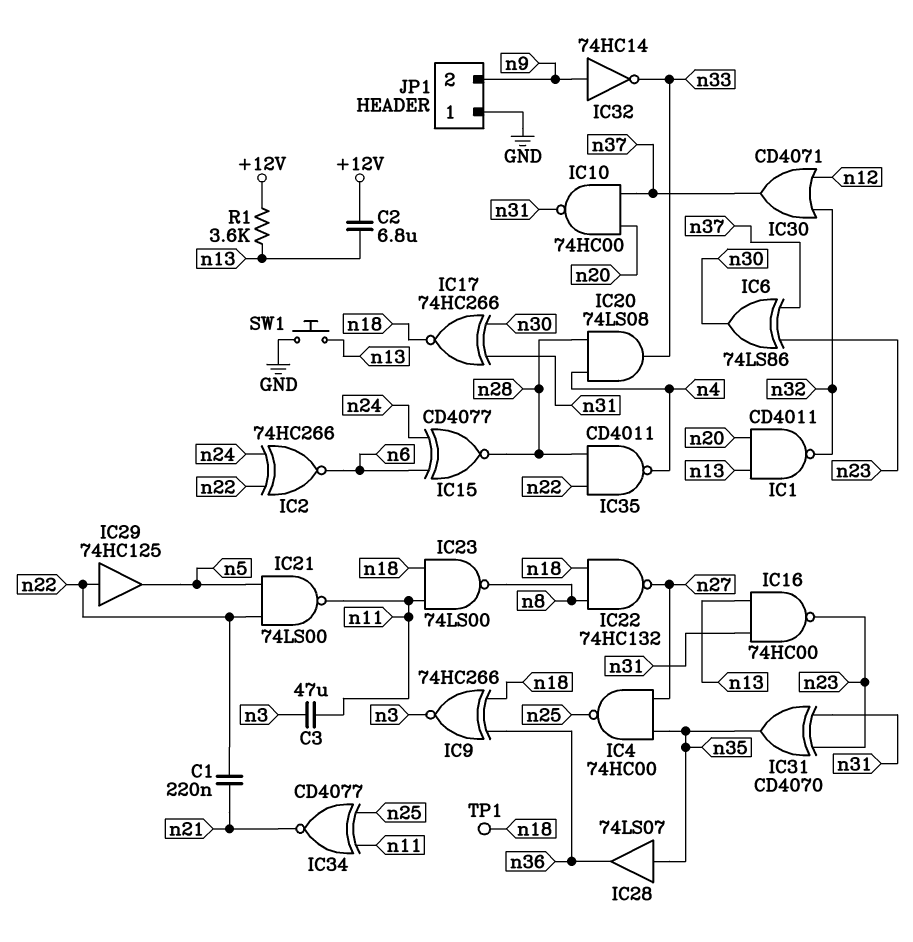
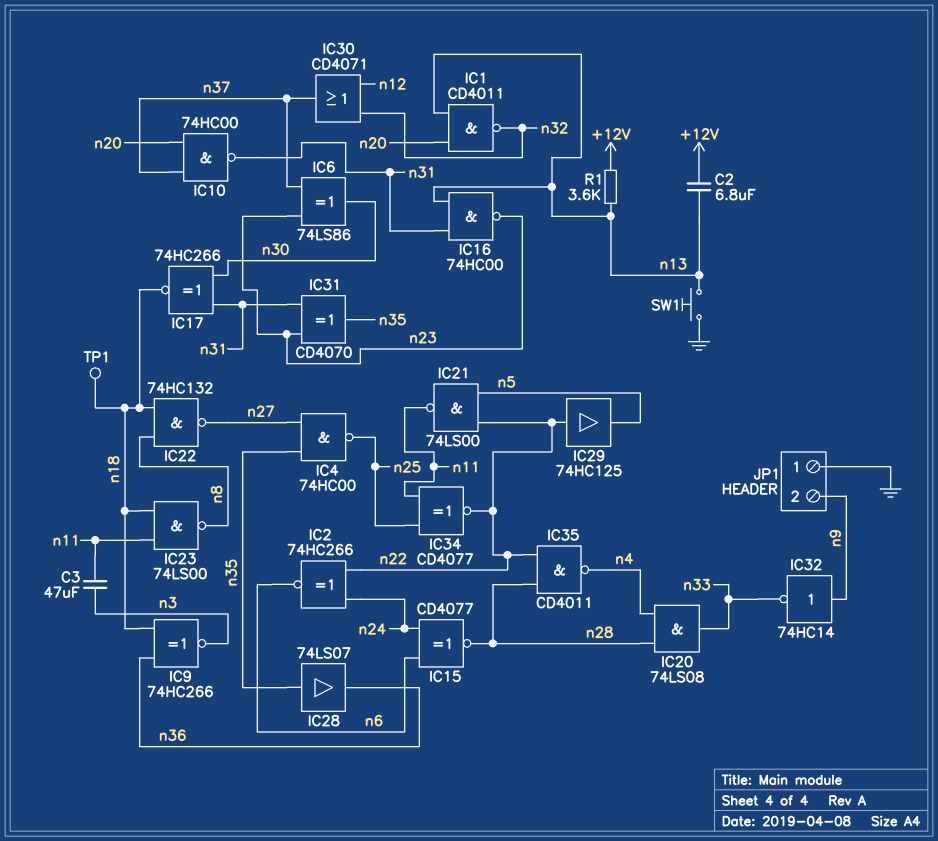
C1: 220nF (n21, n22) -> none
IC34: XNOR CD4077 (in n11, in n25, out n21) -> XNOR CD4077 (in n11, in n25, out n22)

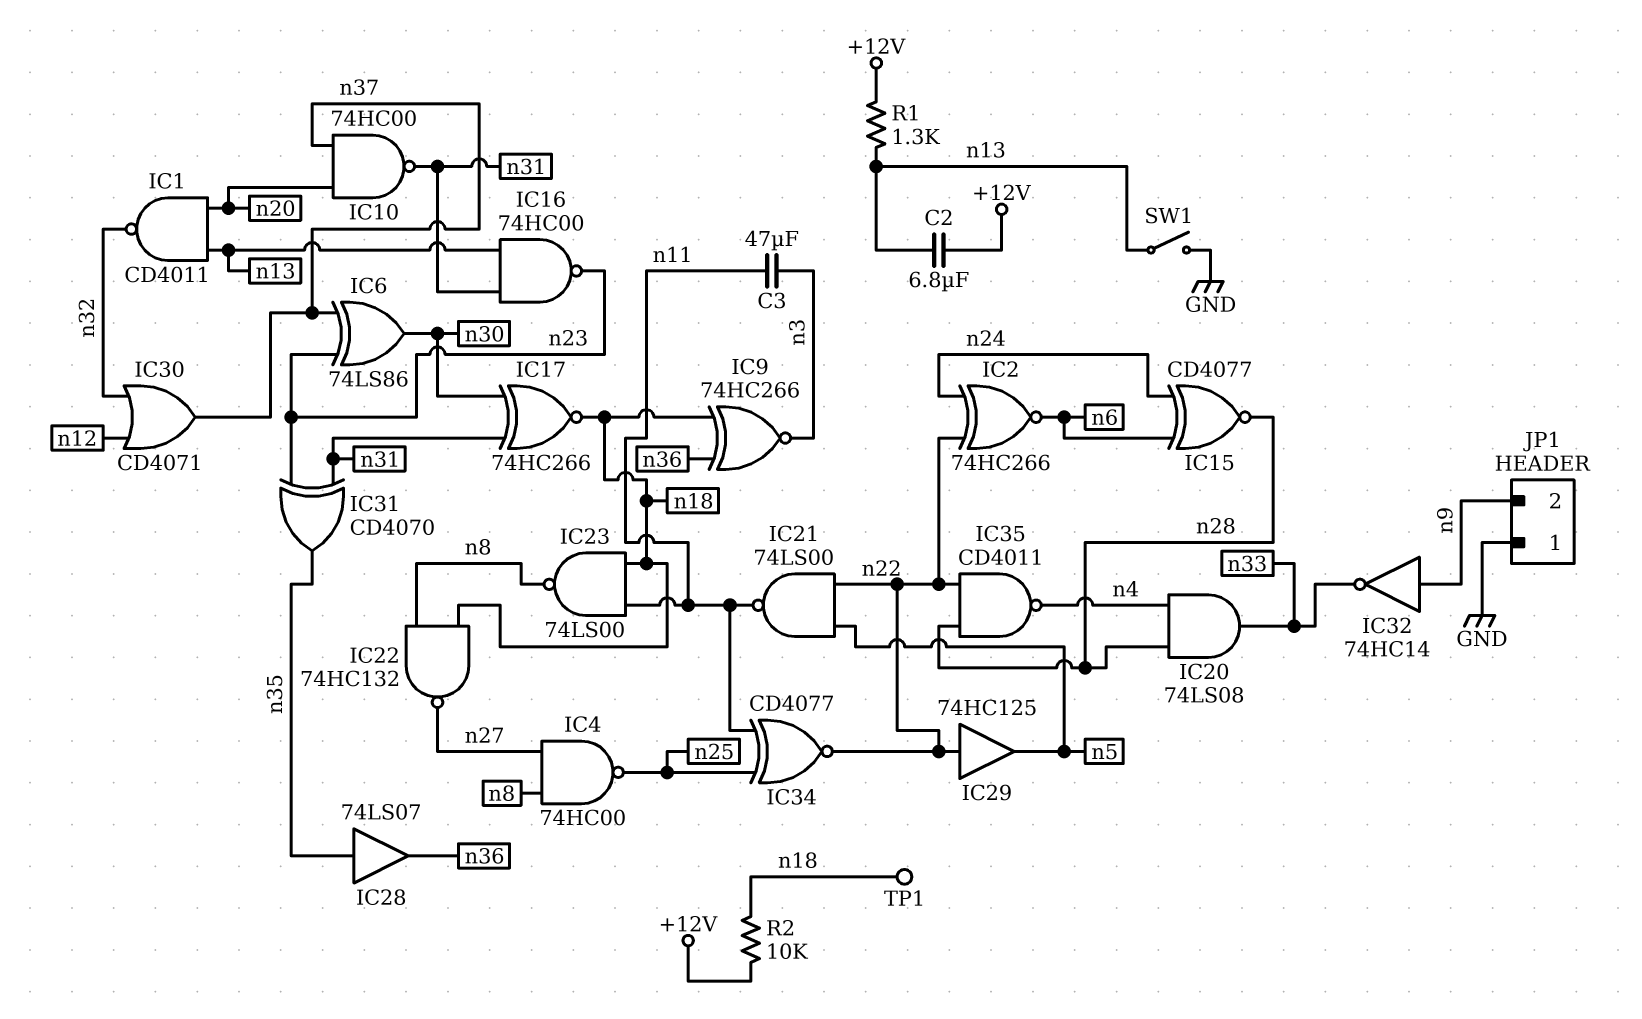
IC4: NAND 74HC00 (in n27, in n35, out n25) -> NAND 74HC00 (in n8, in n27, out n25)
R1: 3.6k (+12V, n13) -> 1.3k (+12V, n13)
R2: none -> 10k (+12V, n18)
SW1: button (GND, n13) -> switch (GND, n13)

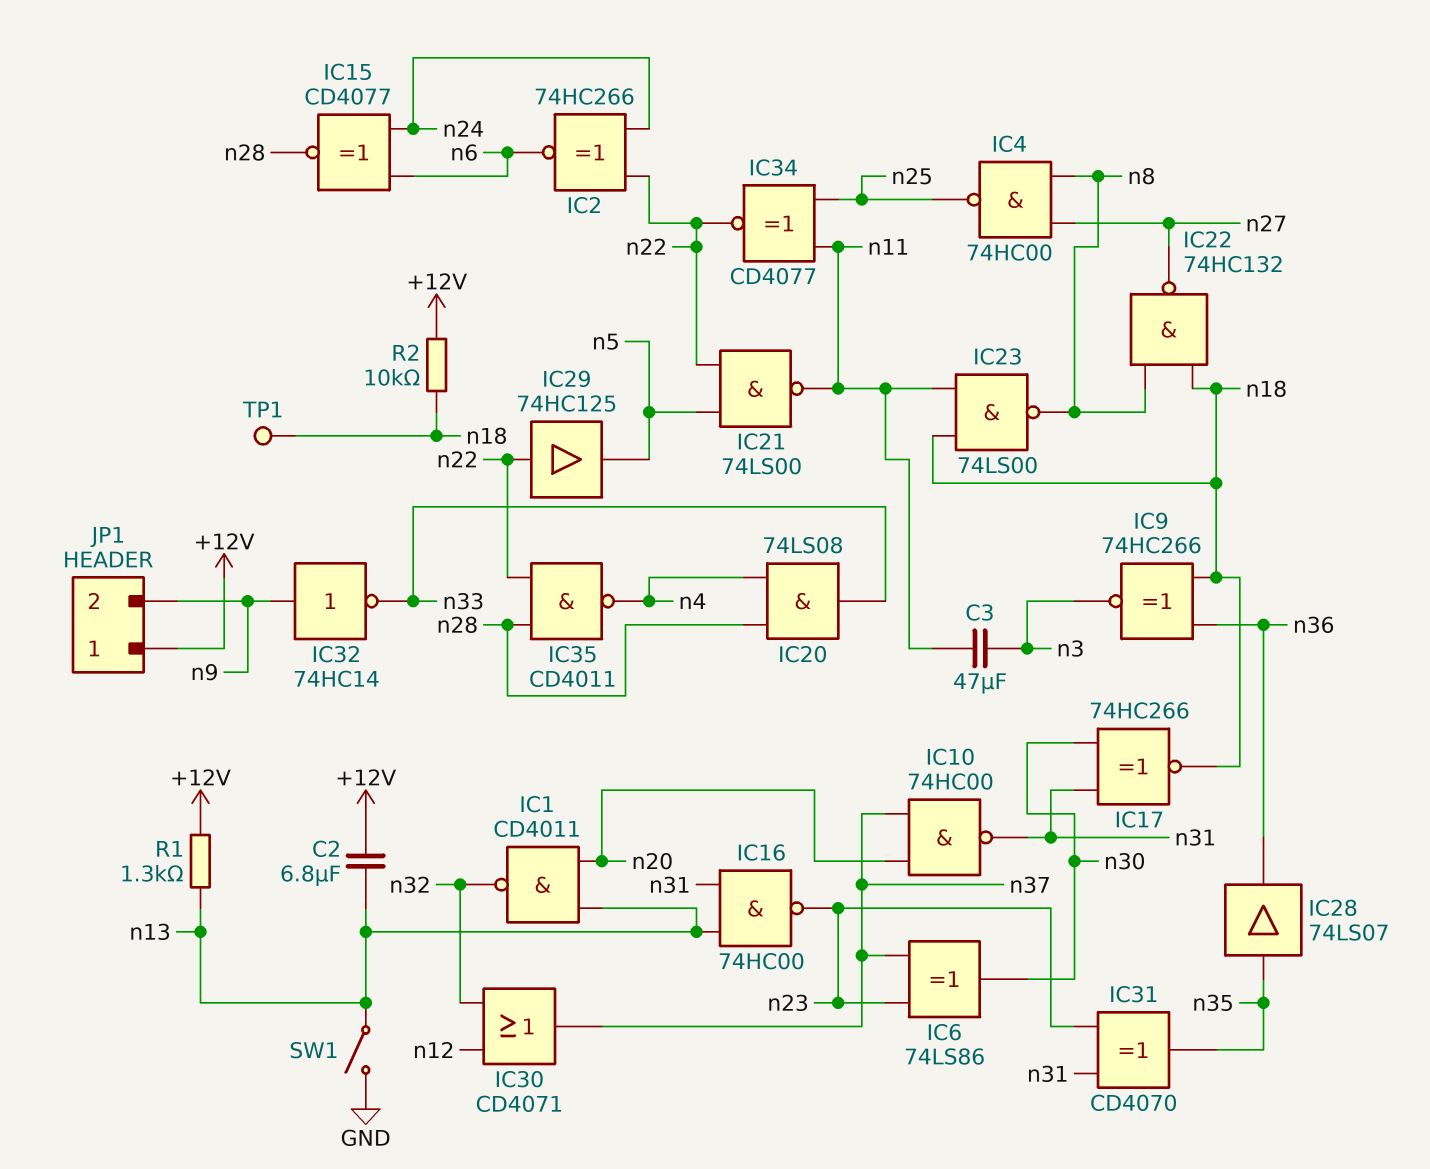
JP1 pin 1: GND -> +12V

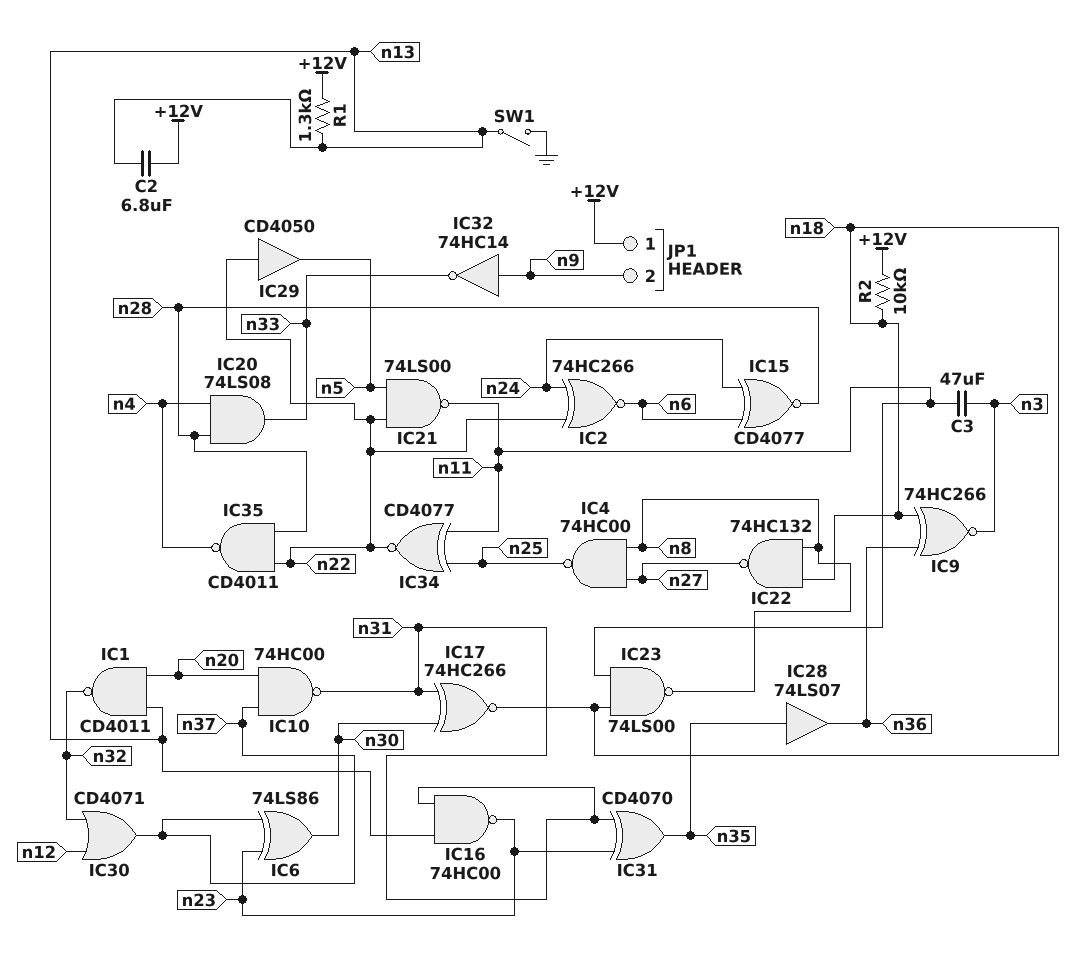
IC29: buffer 74HC125 (in n22, out n5) -> buffer CD4050 (in n22, out n5)
TP1: test point (n18) -> none

